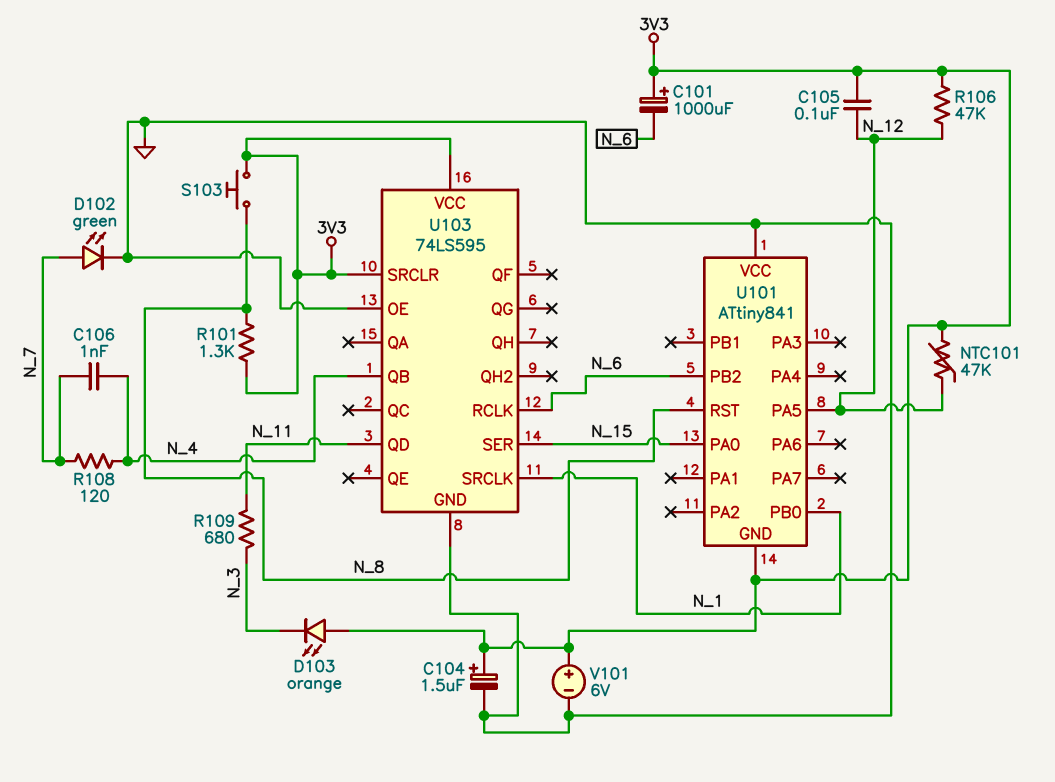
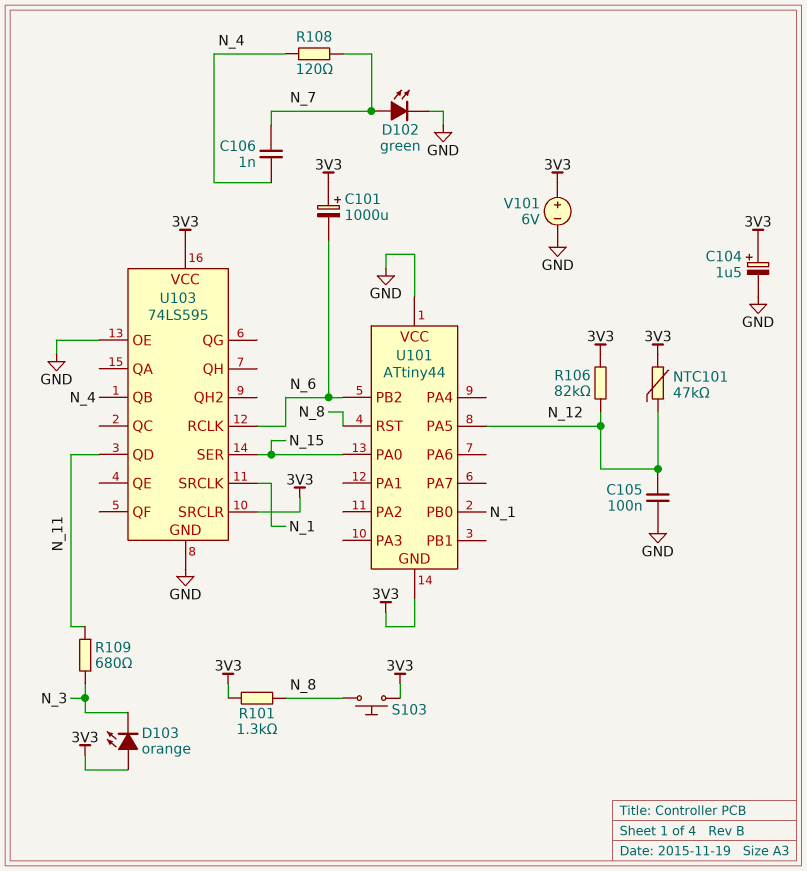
C105: 100nF (3V3, N_12) -> 100nF (GND, N_12)
R106: 47k (3V3, N_12) -> 82k (3V3, N_12)
U101: ATtiny841 -> ATtiny44

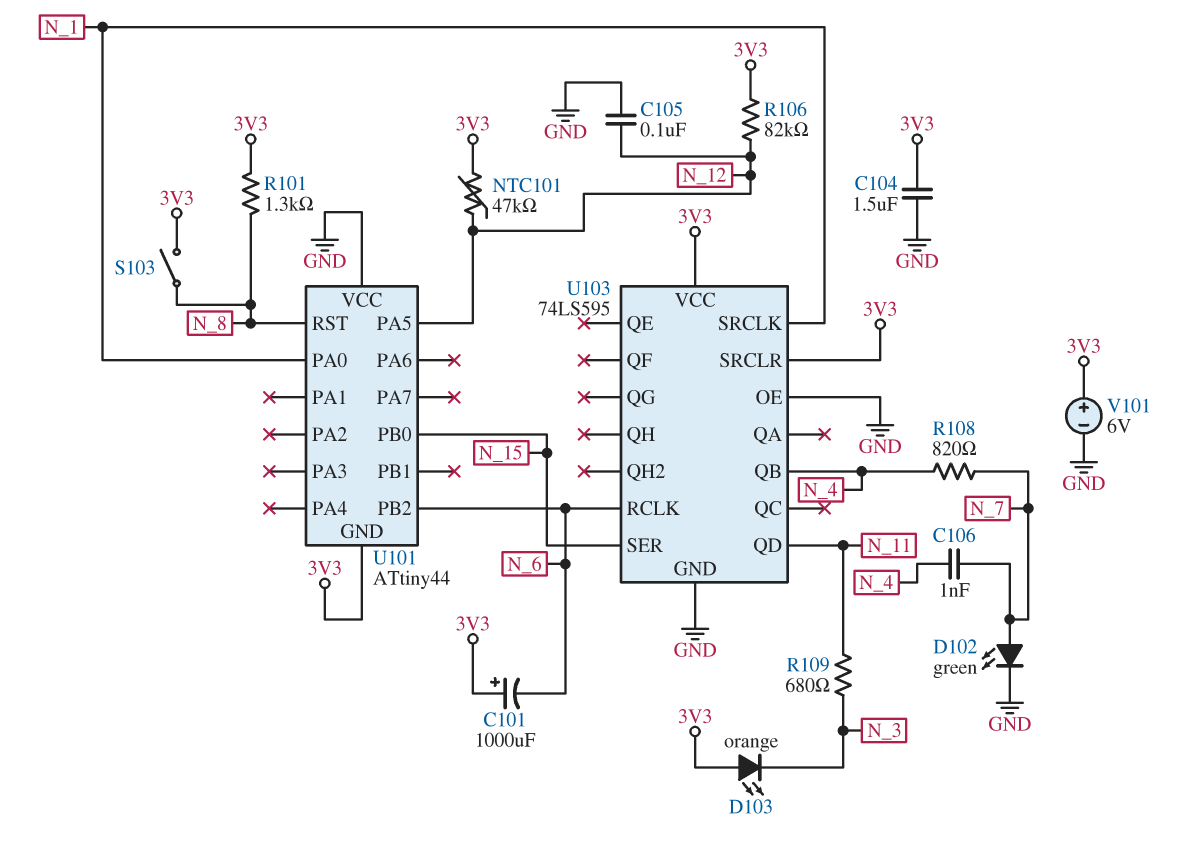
C104: 1.5uF (plus 3V3, minus GND) -> 1.5uF (3V3, GND)
R108: 120 (N_4, N_7) -> 820 (N_4, N_7)
S103: button (3V3, N_8) -> switch (3V3, N_8)
U101 pin PA0: N_15 -> N_1
U101 pin PB0: N_1 -> N_15

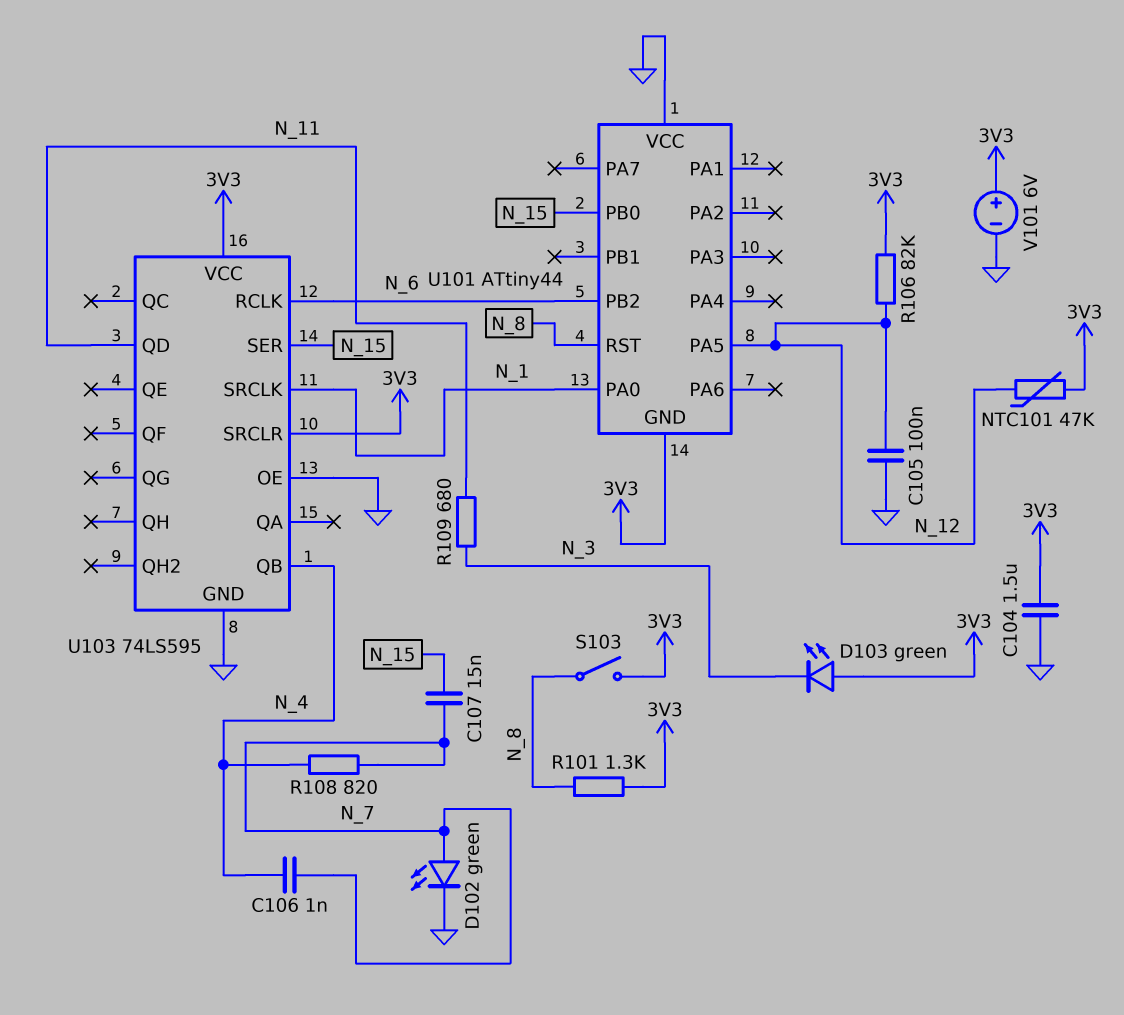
C101: 1000uF (plus 3V3, minus N_6) -> none
C107: none -> 15nF (N_7, N_15)
D103: LED orange (A 3V3, K N_3) -> LED green (A 3V3, K N_3)

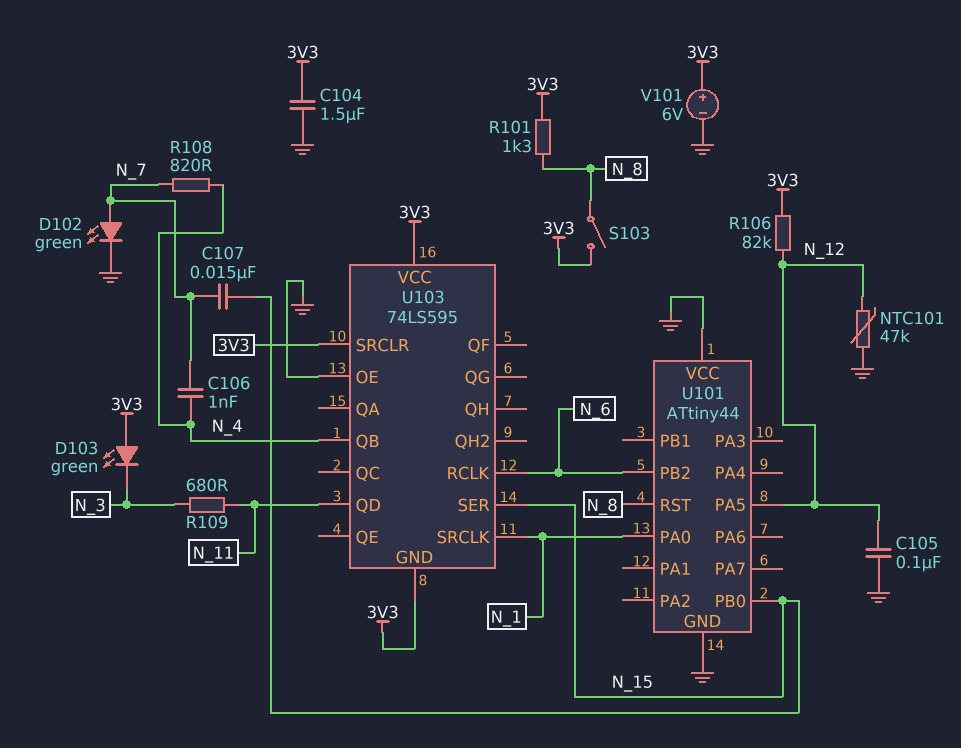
NTC101: 47k (3V3, N_12) -> 47k (GND, N_12)
U101 pin GND: 3V3 -> GND
U103 pin GND: GND -> 3V3

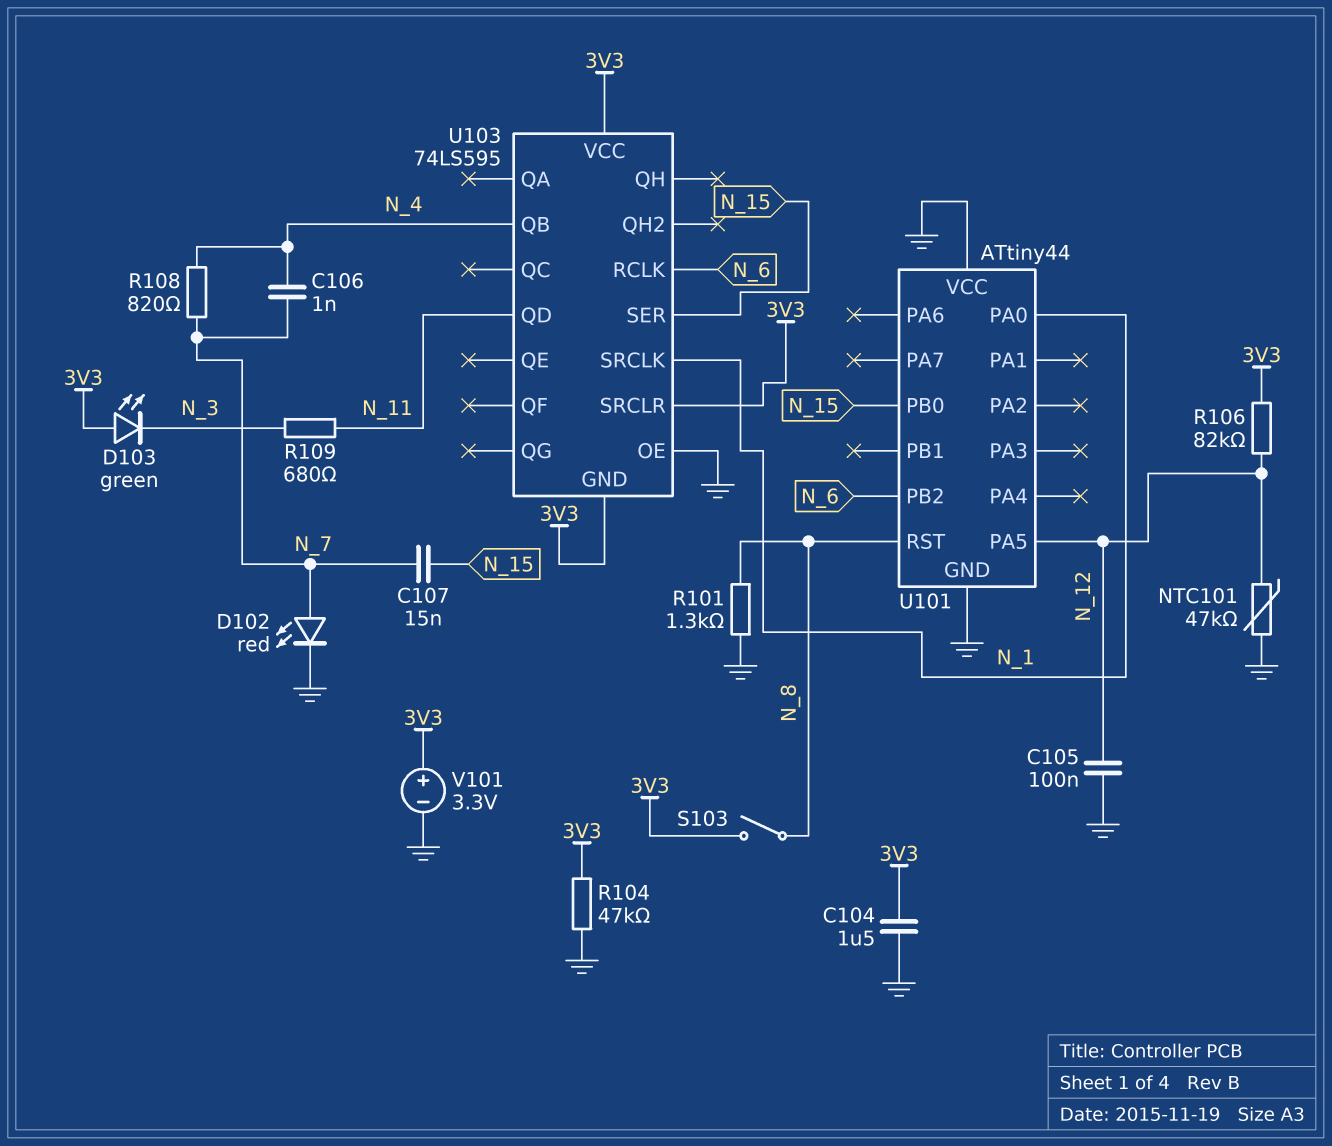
D102: LED green (A N_7, K GND) -> LED red (A N_7, K GND)
R101: 1.3k (3V3, N_8) -> 1.3k (GND, N_8)
R104: none -> 47k (3V3, GND)
V101: 6V (plus 3V3, minus GND) -> 3.3V (plus 3V3, minus GND)

